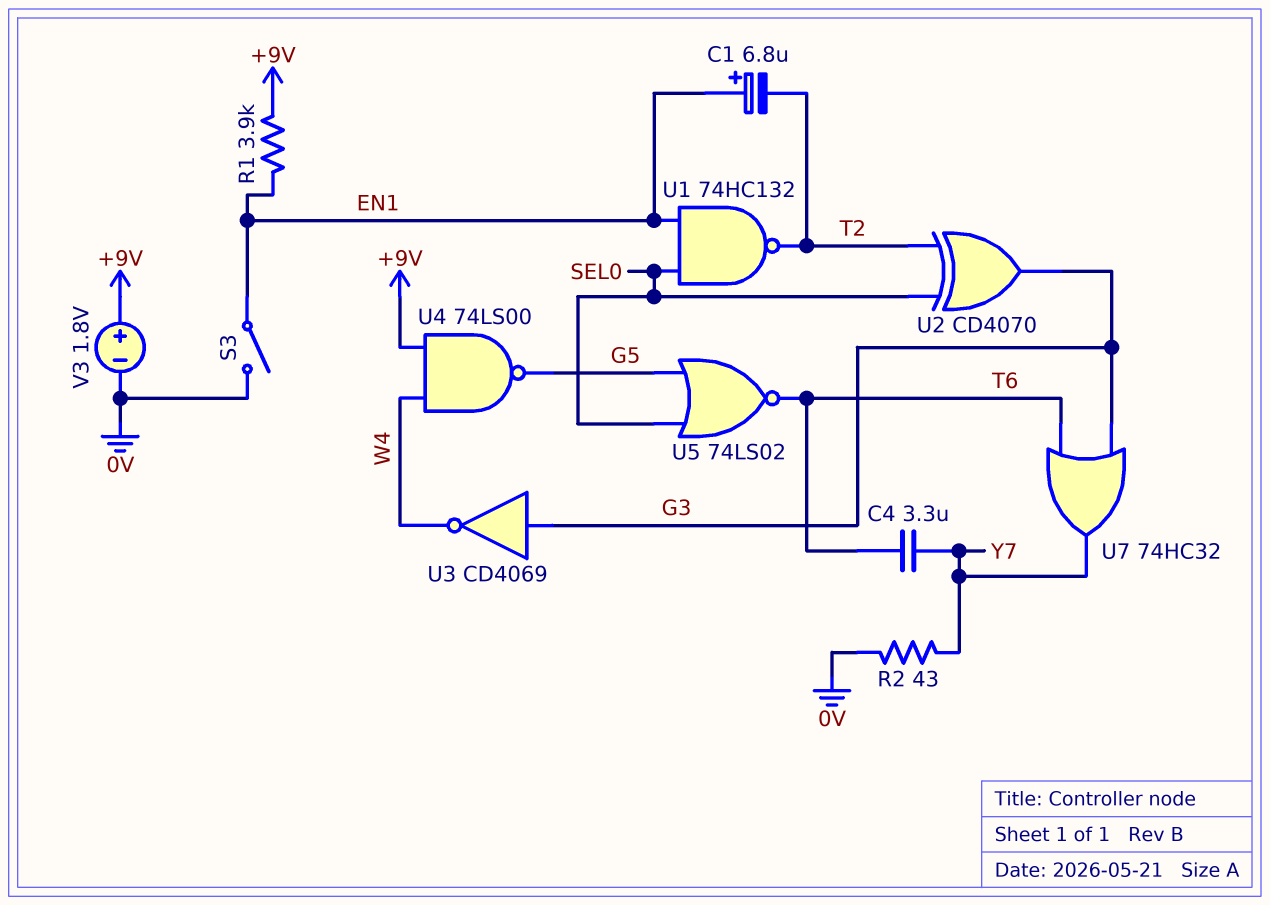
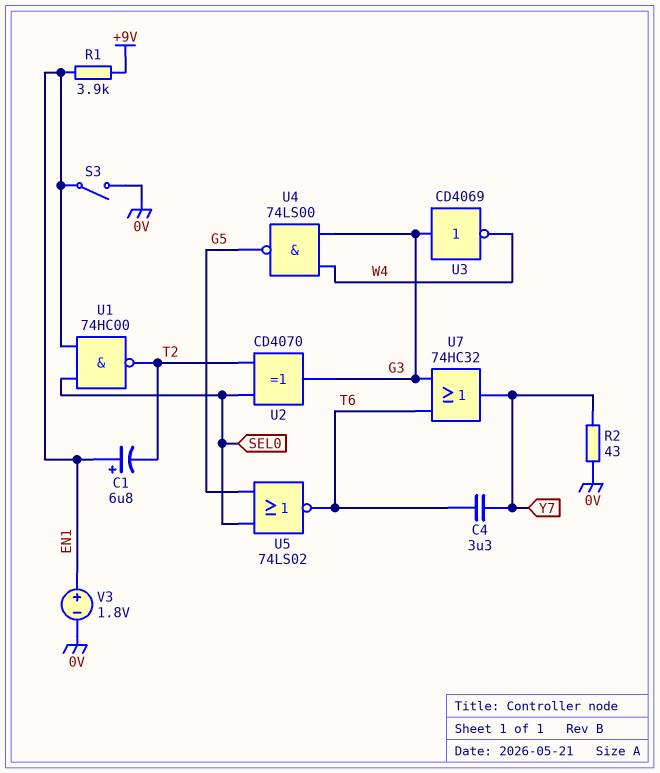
U1: NAND 74HC132 (in EN1, in SEL0, out T2) -> NAND 74HC00 (in EN1, in SEL0, out T2)
U4: NAND 74LS00 (in +9V, in W4, out G5) -> NAND 74LS00 (in G3, in W4, out G5)
V3: 1.8V (plus +9V, minus 0V) -> 1.8V (plus EN1, minus 0V)

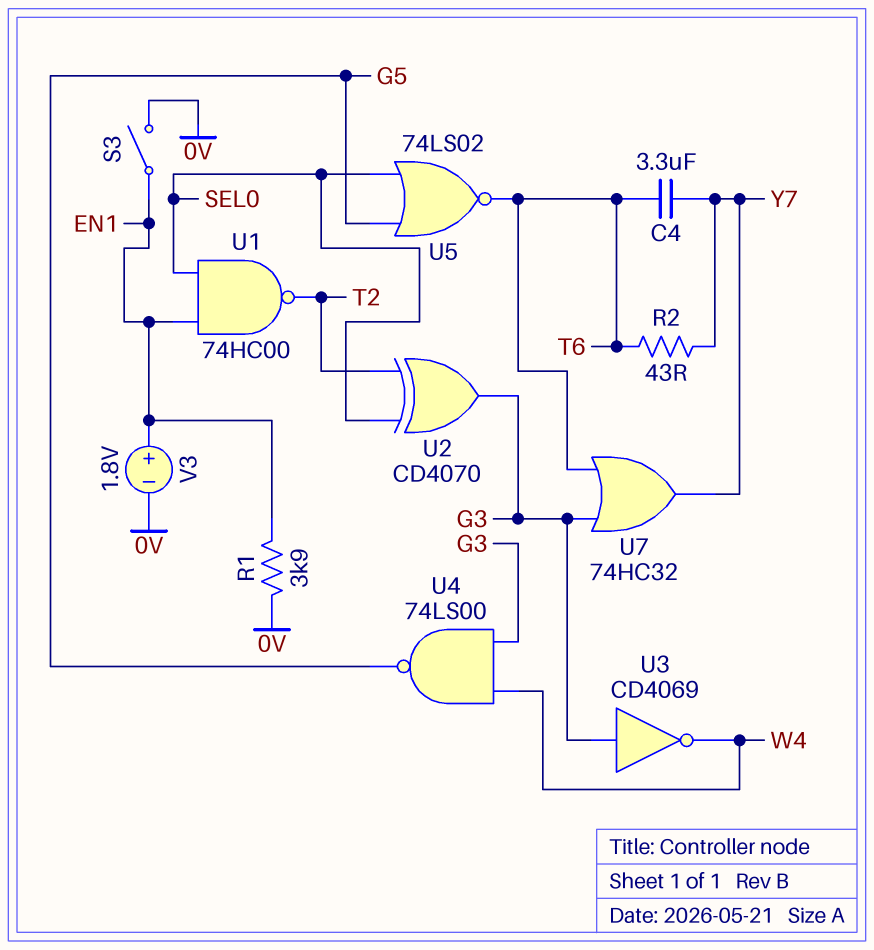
C1: 6.8uF (plus EN1, minus T2) -> none
R1: 3.9k (+9V, EN1) -> 3.9k (0V, EN1)
R2: 43 (0V, Y7) -> 43 (T6, Y7)

